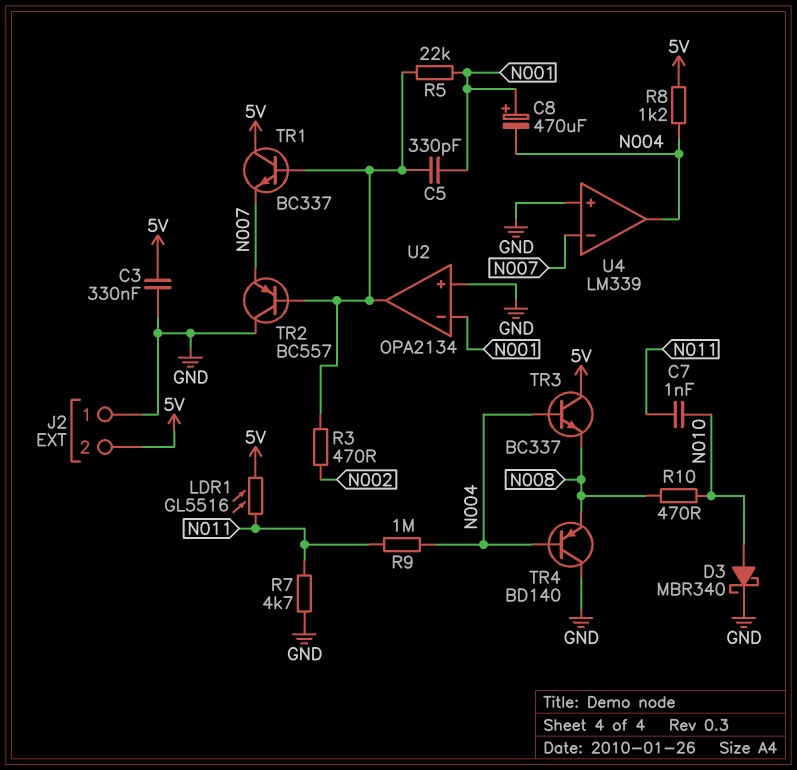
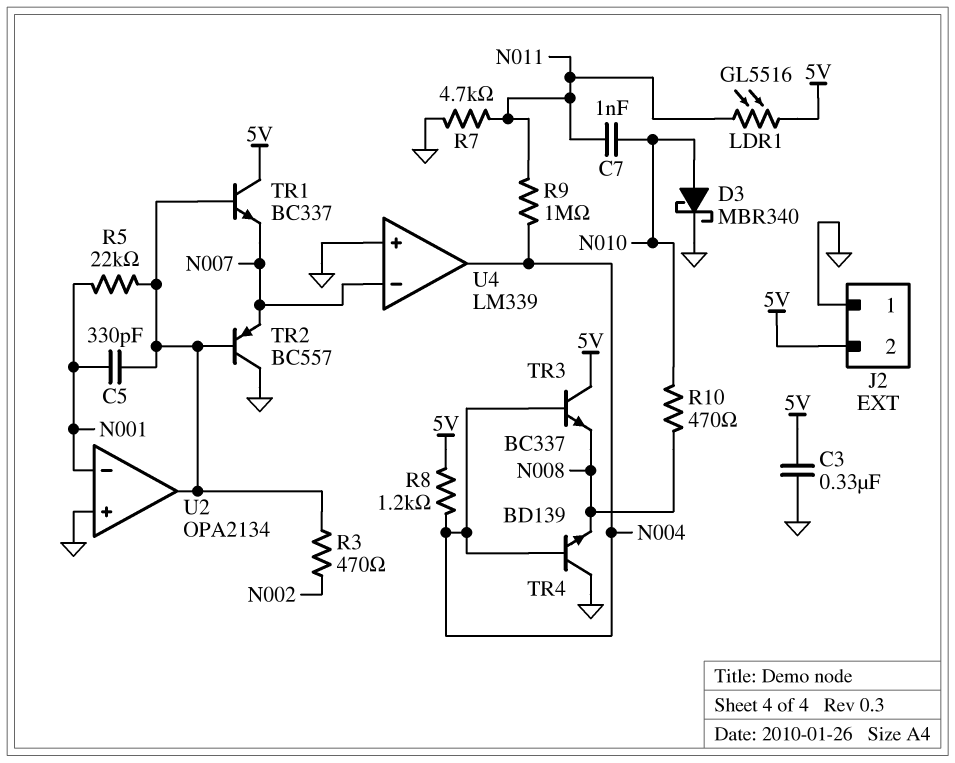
C8: 470uF (plus N001, minus N004) -> none
TR4: PNP BD140 (B N004, C GND, E N008) -> NPN BD139 (B N004, C GND, E N008)

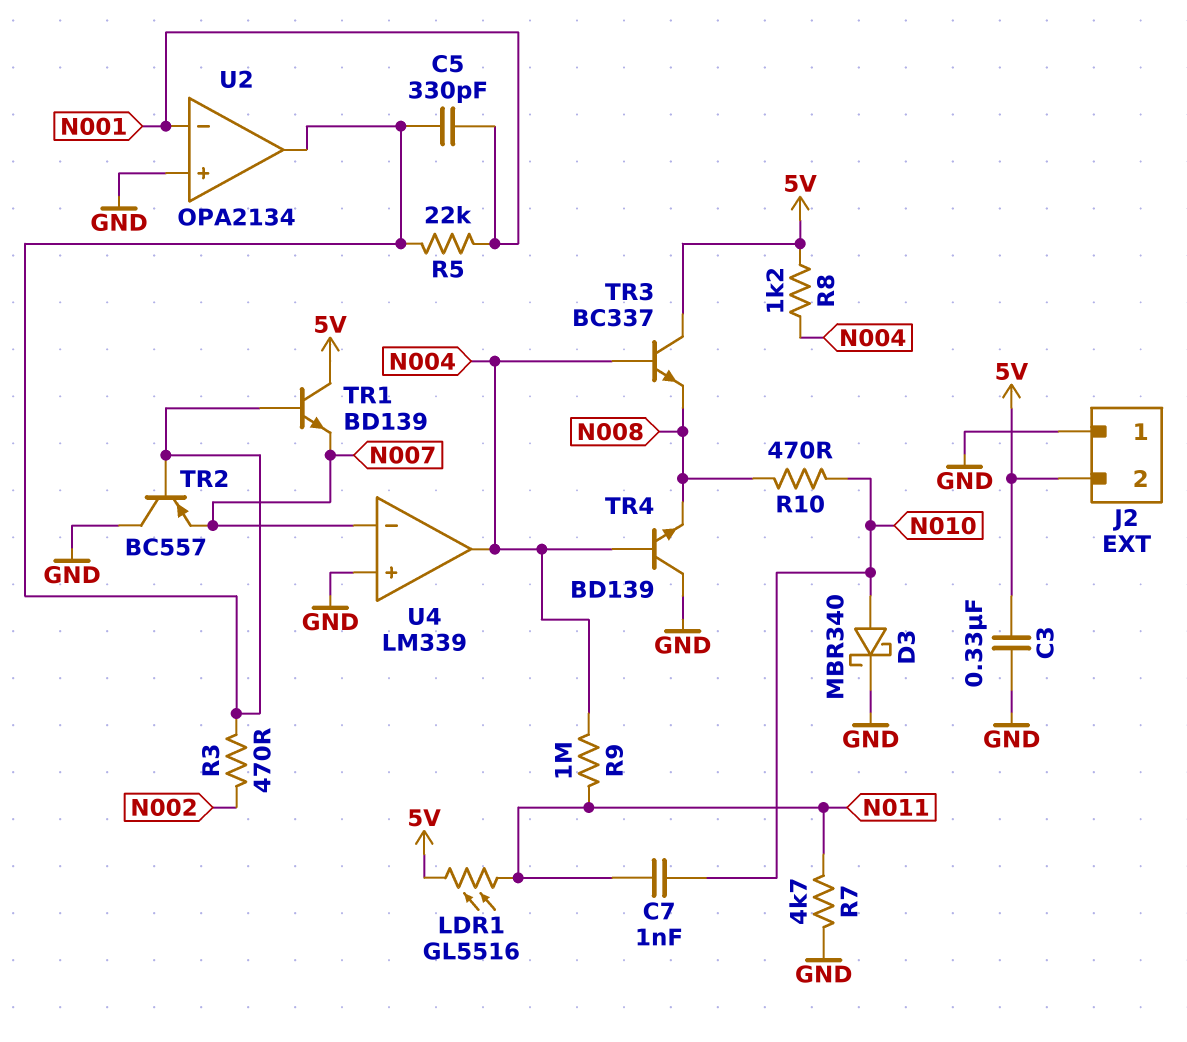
TR1: NPN BC337 (B U2/out, C 5V, E N007) -> NPN BD139 (B U2/out, C 5V, E N007)

